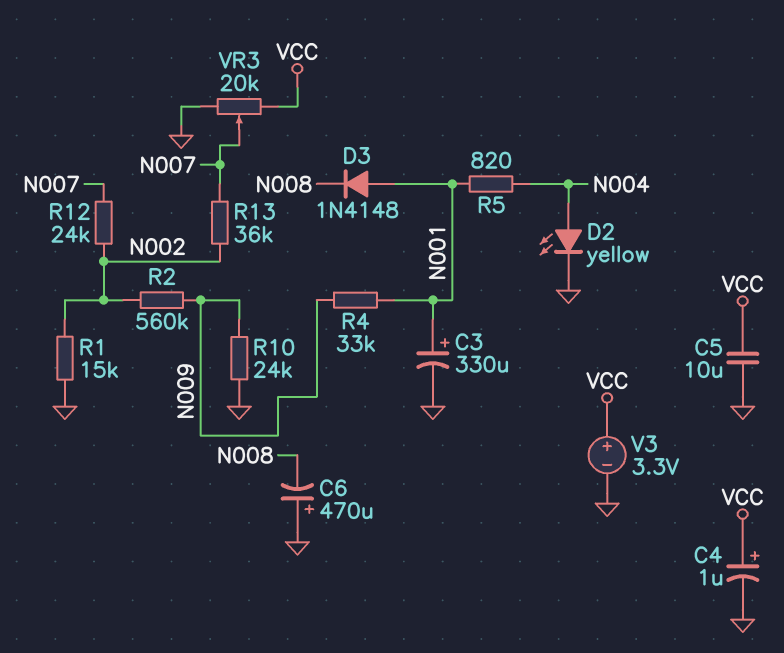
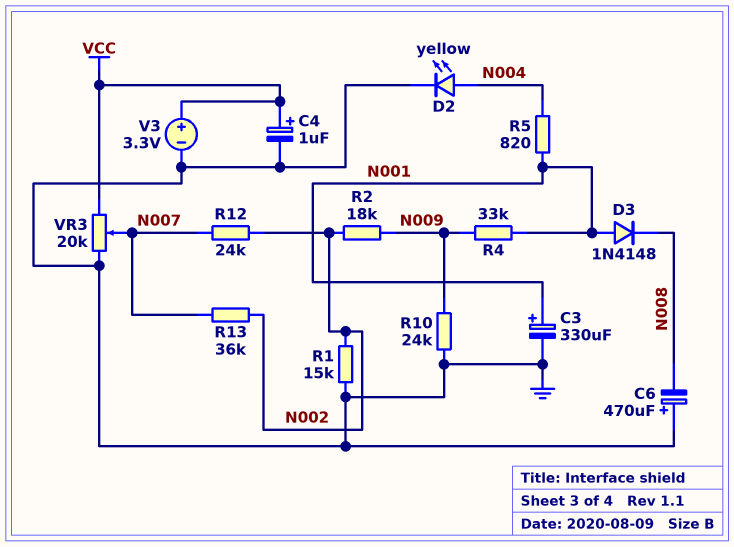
C5: 10uF (GND, VCC) -> none
R2: 560k (N002, N009) -> 18k (N002, N009)

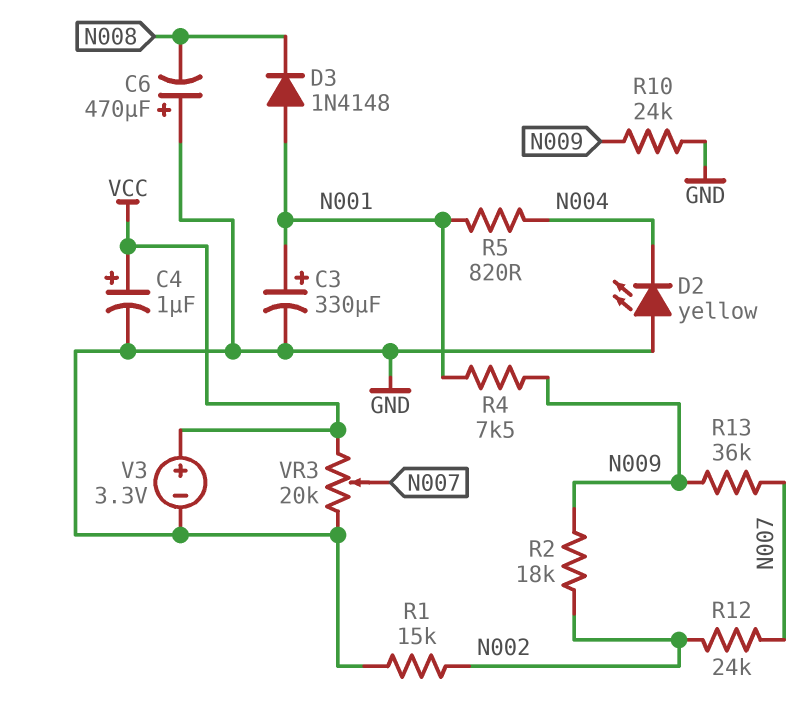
D2: LED yellow (A N004, K GND) -> LED yellow (A GND, K N004)
R4: 33k (N001, N009) -> 7.5k (N001, N009)
R13: 36k (N002, N007) -> 36k (N007, N009)

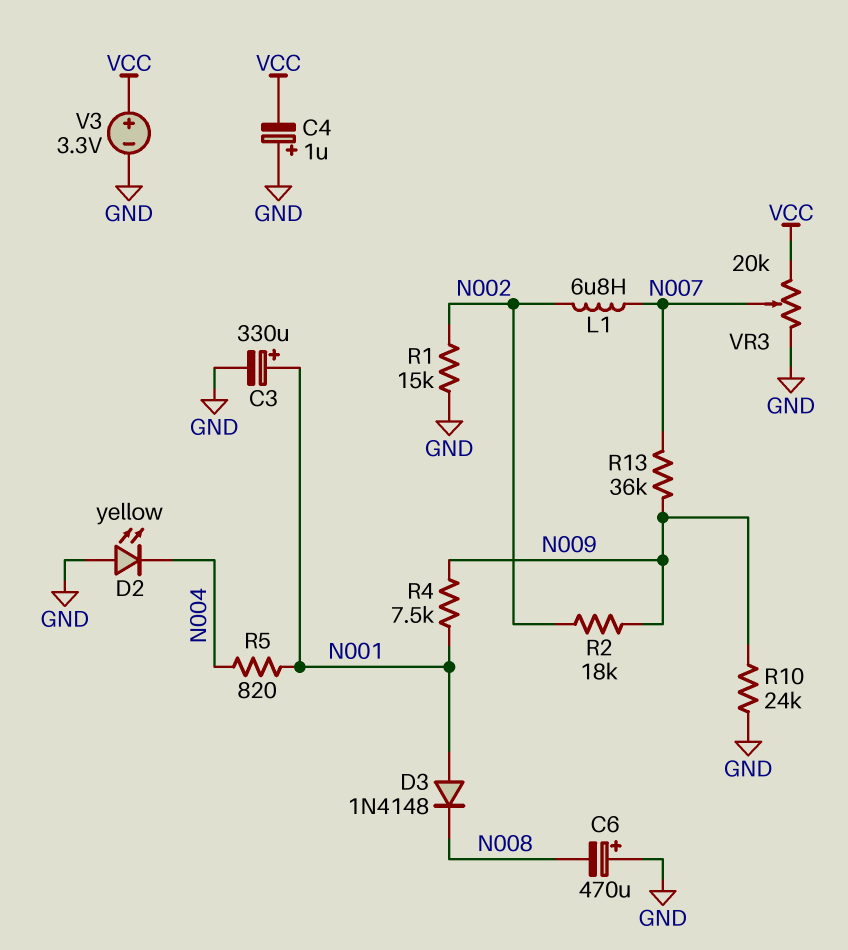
C4: 1uF (plus VCC, minus GND) -> 1uF (plus GND, minus VCC)
L1: none -> 6.8uH (N002, N007)
R12: 24k (N002, N007) -> none

